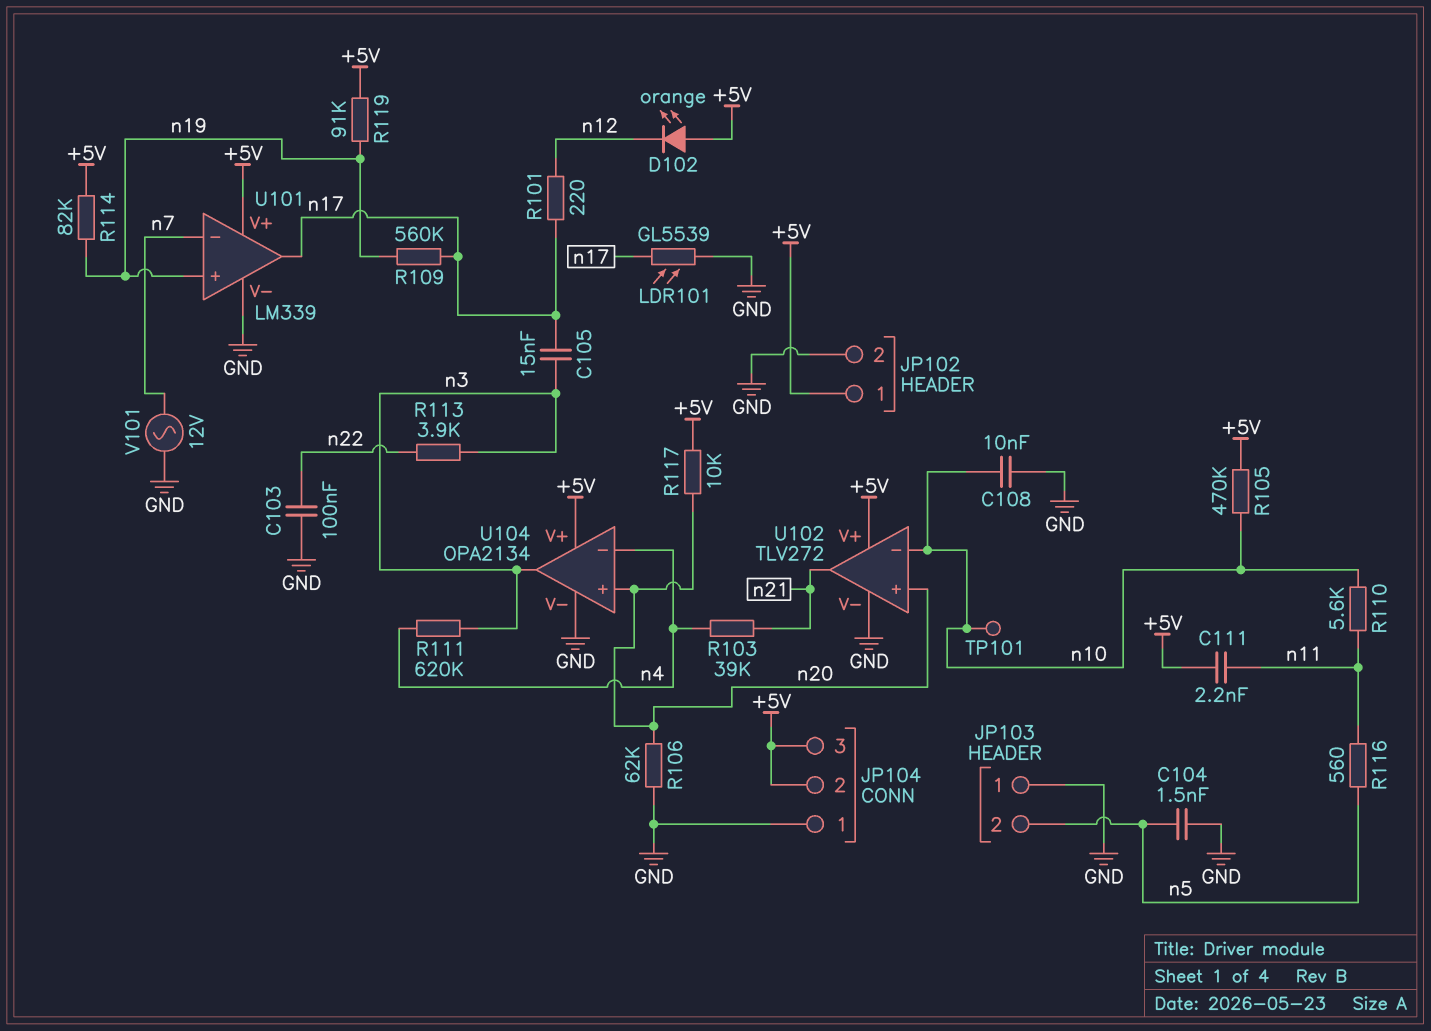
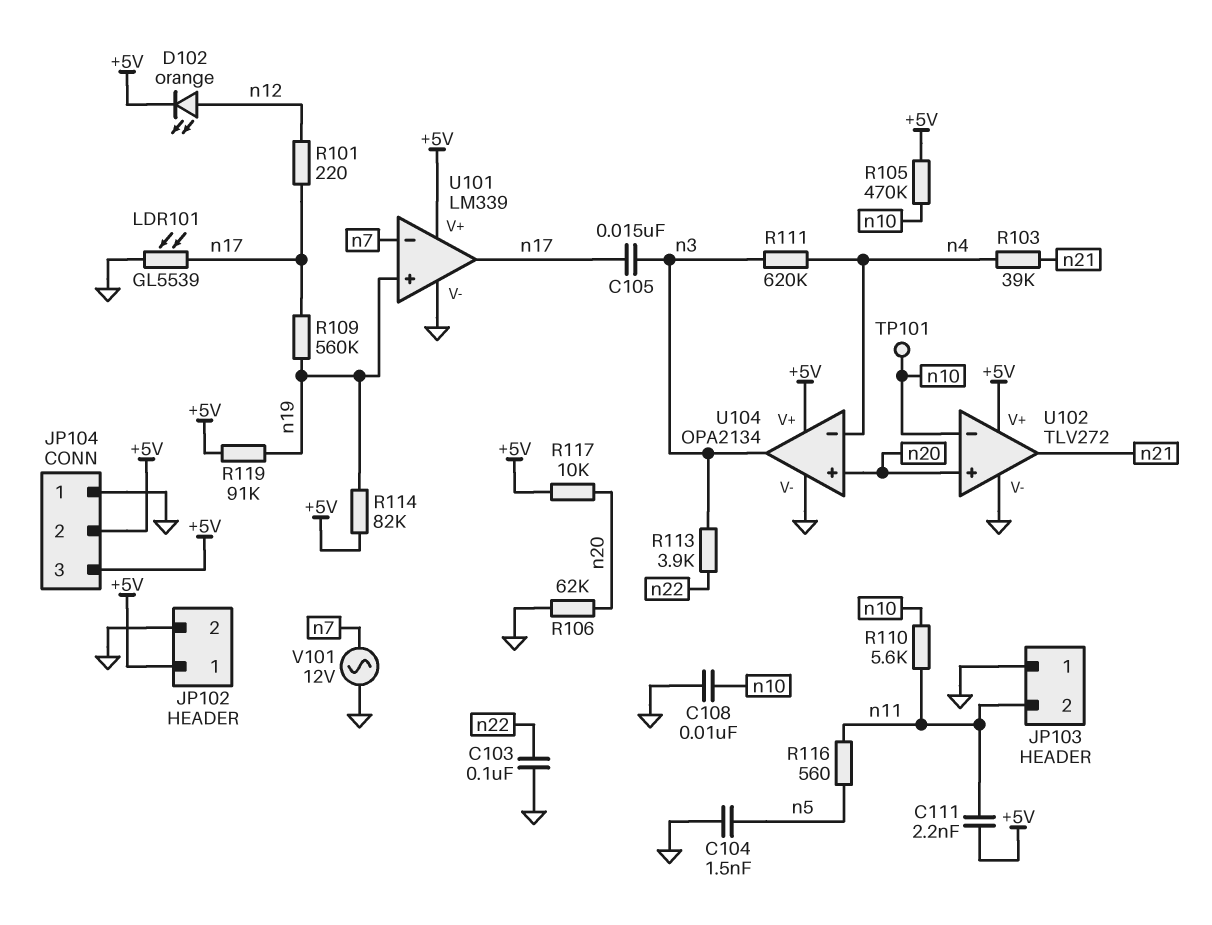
D102: LED orange (A +5V, K n12) -> LED orange (A n12, K +5V)
JP103 pin 2: n5 -> n11

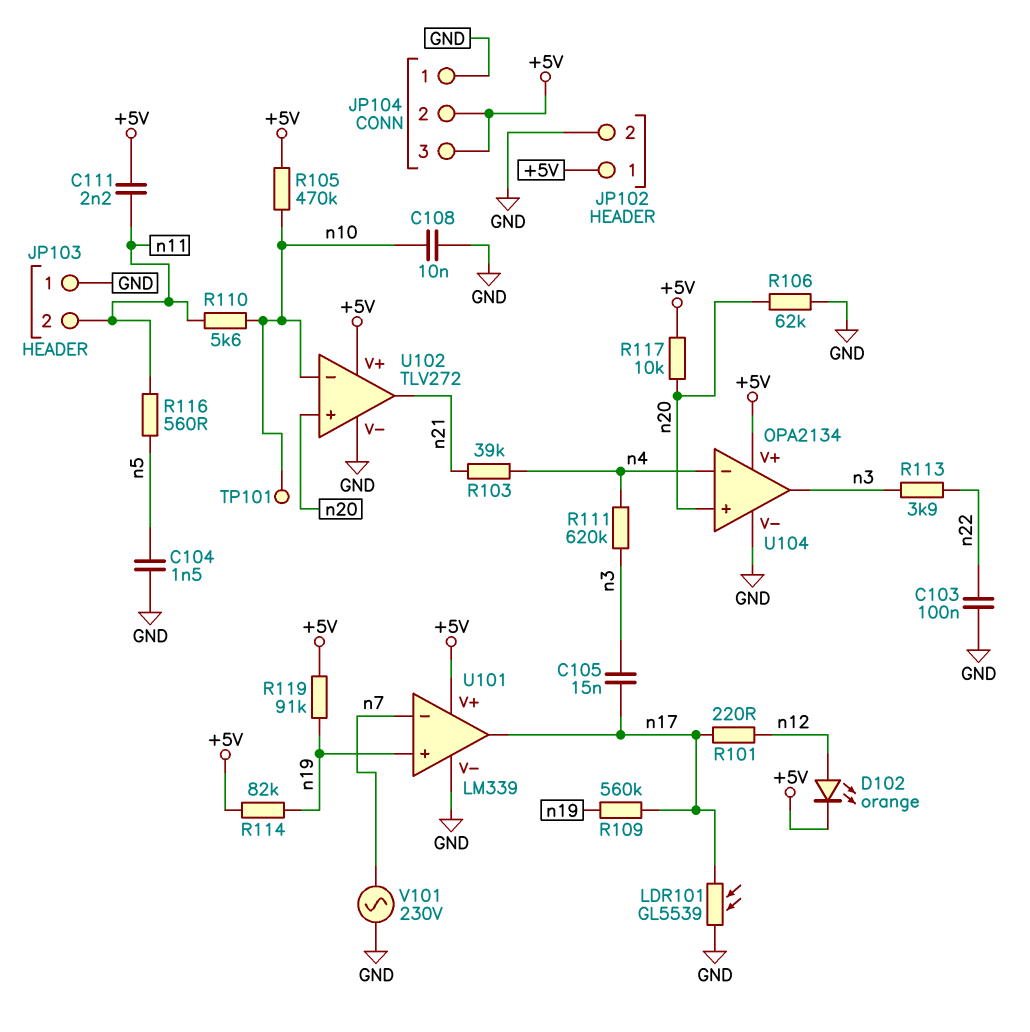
V101: AC 12V (GND, n7) -> AC 230V (GND, n7)

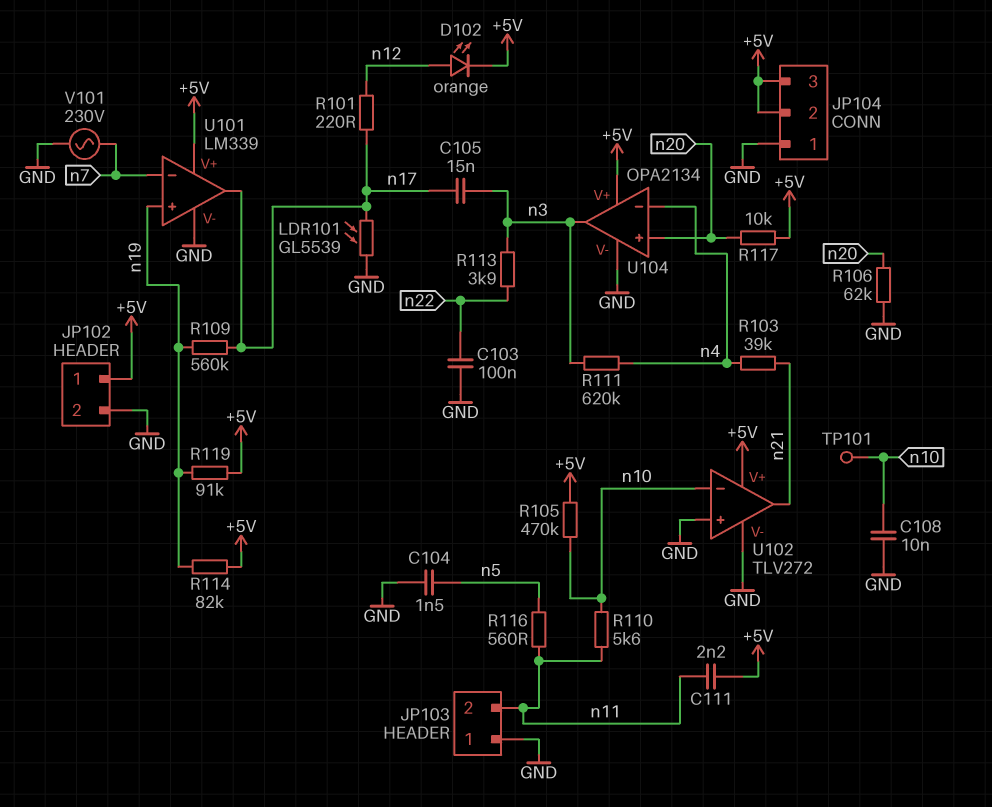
U102 pin in+: n20 -> GND

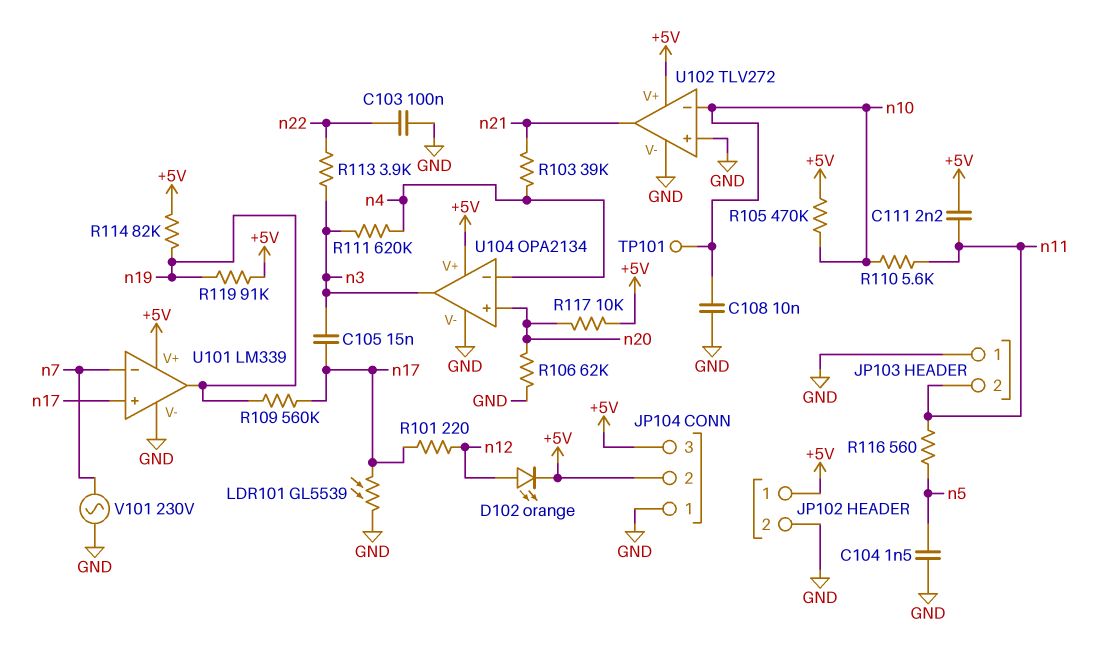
U101 pin in+: n19 -> n17
U101 pin out: n17 -> n19

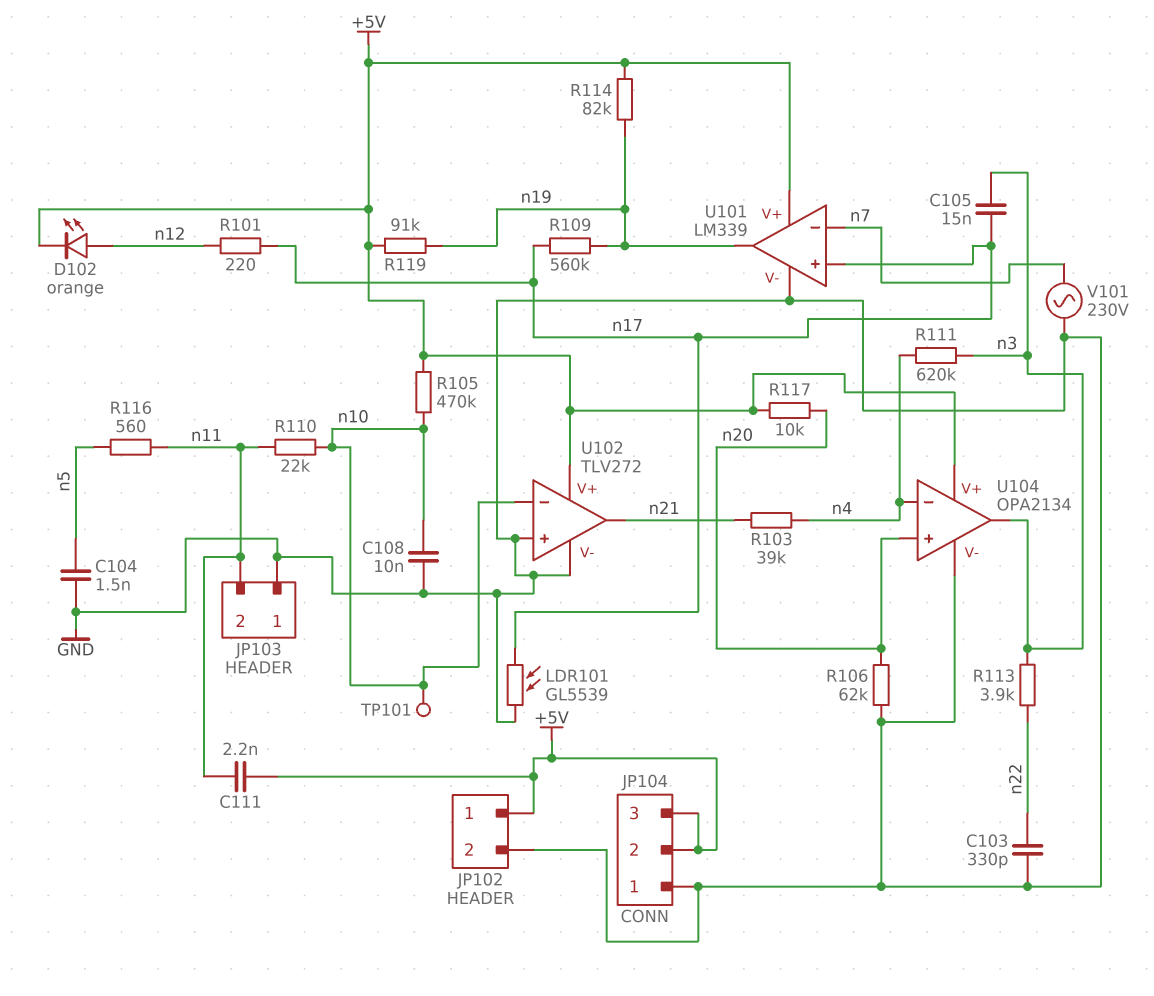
C103: 100nF (GND, n22) -> 330pF (GND, n22)
R110: 5.6k (n10, n11) -> 22k (n10, n11)

